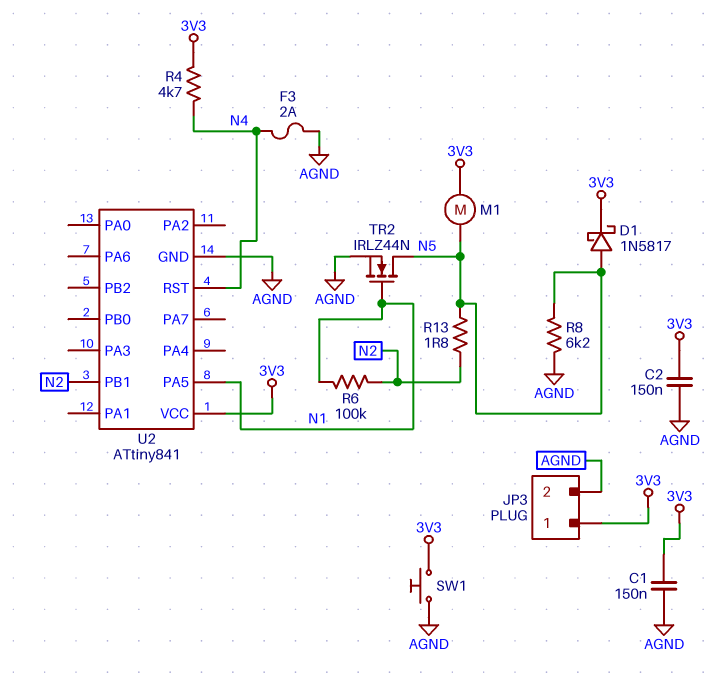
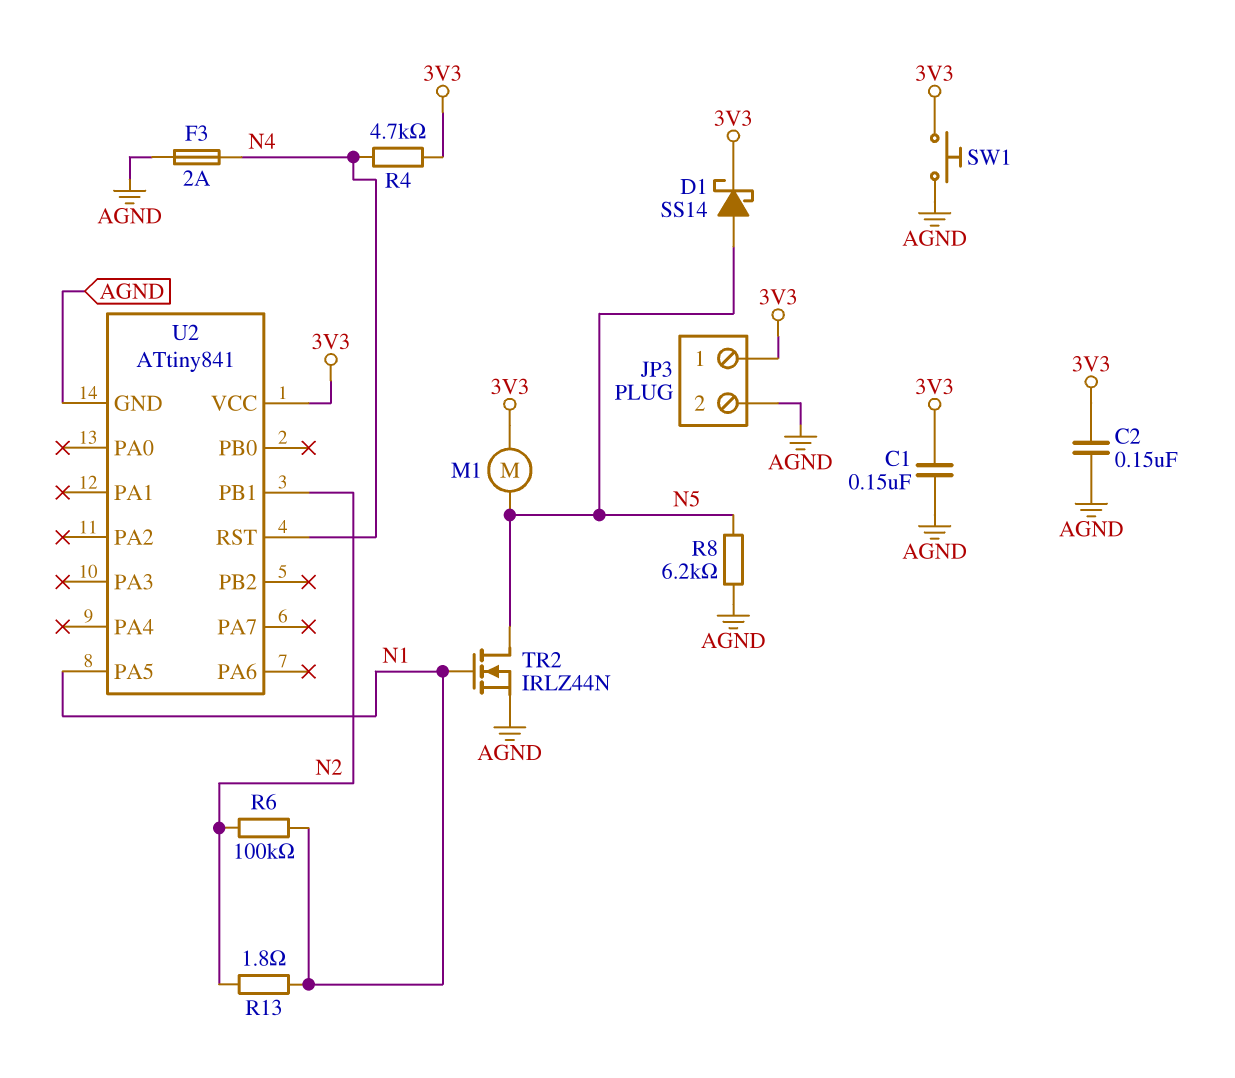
D1: schottky 1N5817 (A N5, K 3V3) -> schottky SS14 (A N5, K 3V3)
R13: 1.8 (N2, N5) -> 1.8 (N1, N2)

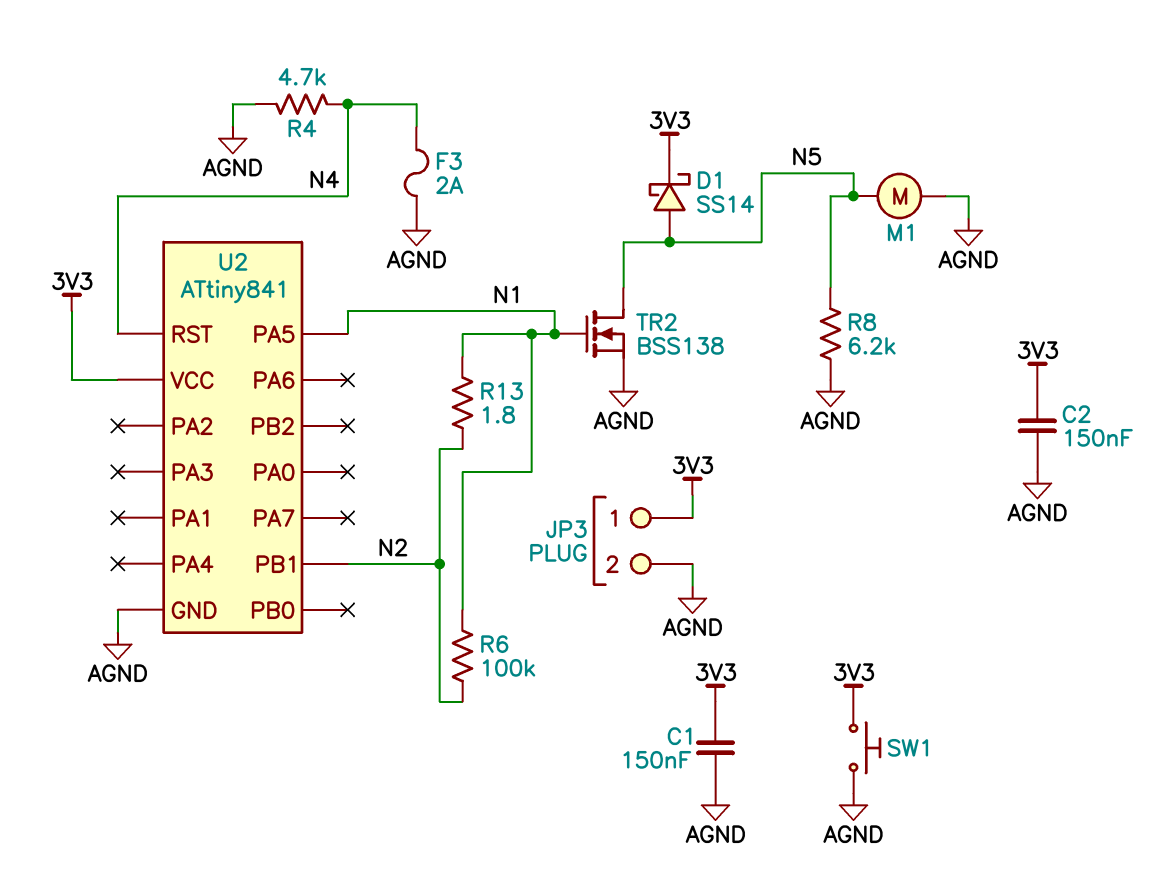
M1: motor (3V3, N5) -> motor (AGND, N5)
R4: 4.7k (3V3, N4) -> 4.7k (AGND, N4)
TR2: NMOS IRLZ44N (G N1, D N5, S AGND) -> NMOS BSS138 (G N1, D N5, S AGND)

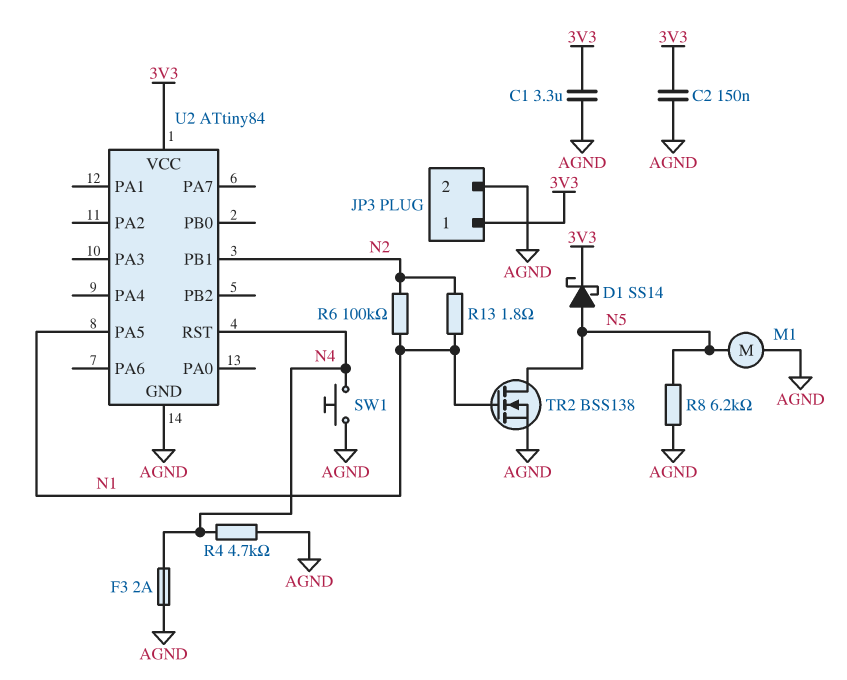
C1: 150nF (3V3, AGND) -> 3.3uF (3V3, AGND)
SW1: button (3V3, AGND) -> button (AGND, N4)
U2: ATtiny841 -> ATtiny84

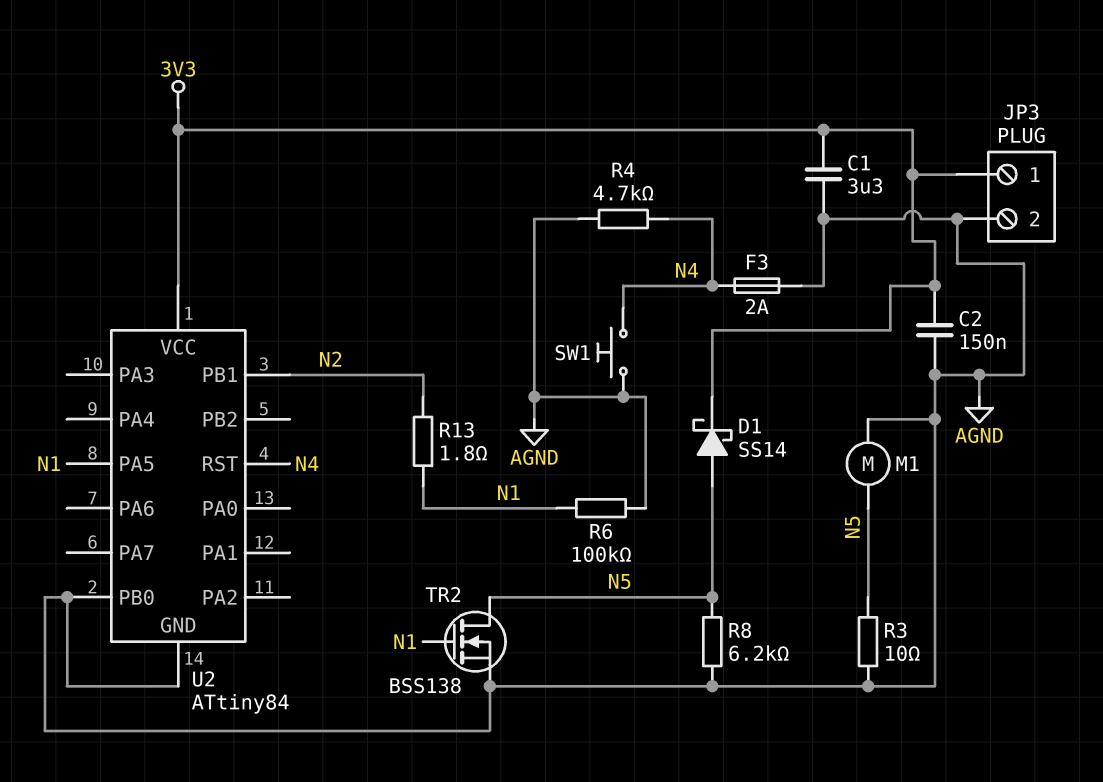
R3: none -> 10 (AGND, N5)
R6: 100k (N1, N2) -> 100k (AGND, N1)
U2 pin PB0: none -> AGND

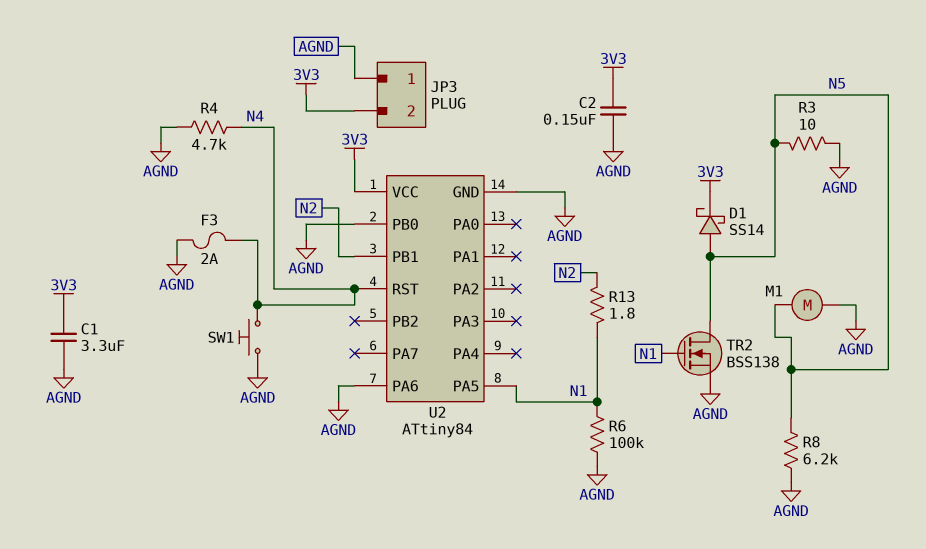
JP3 pin 1: 3V3 -> AGND
JP3 pin 2: AGND -> 3V3
U2 pin PA6: none -> AGND

